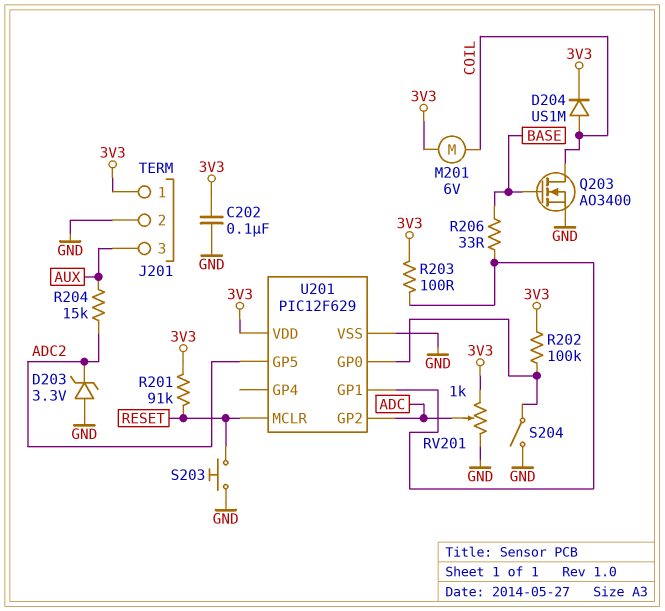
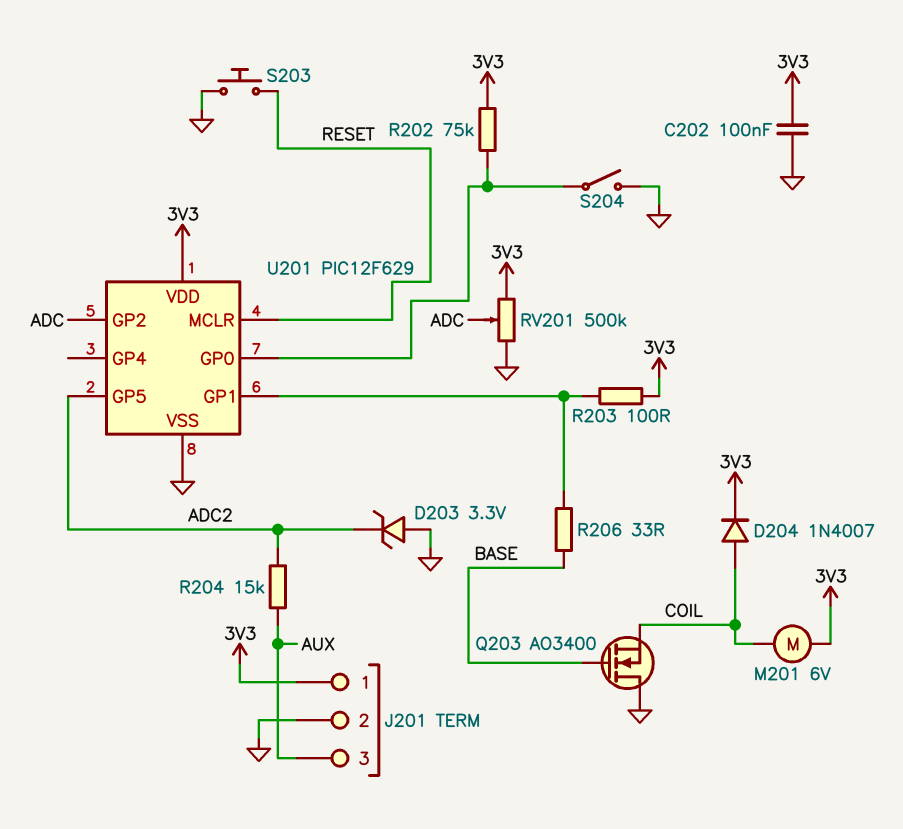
D204: diode US1M (A COIL, K 3V3) -> diode 1N4007 (A COIL, K 3V3)
Q203: NMOS AO3400 (G BASE, D COIL, S GND) -> NMOS AO3400 (G BASE, D GND, S COIL)
R201: 91k (3V3, RESET) -> none
R202: 100k (3V3, U201/GP0) -> 75k (3V3, U201/GP0)
RV201: 1k (3V3, GND, wiper ADC) -> 500k (3V3, GND, wiper ADC)

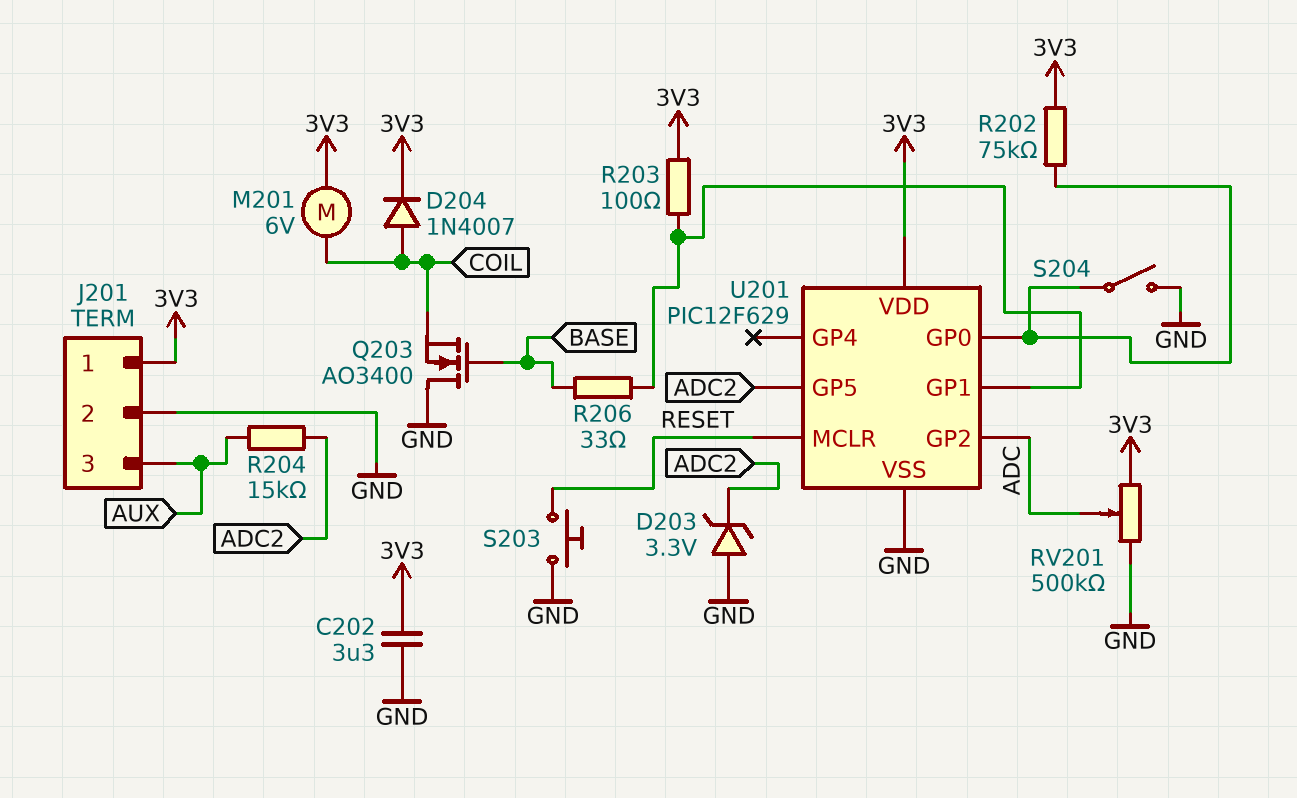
C202: 100nF (3V3, GND) -> 3.3uF (3V3, GND)

